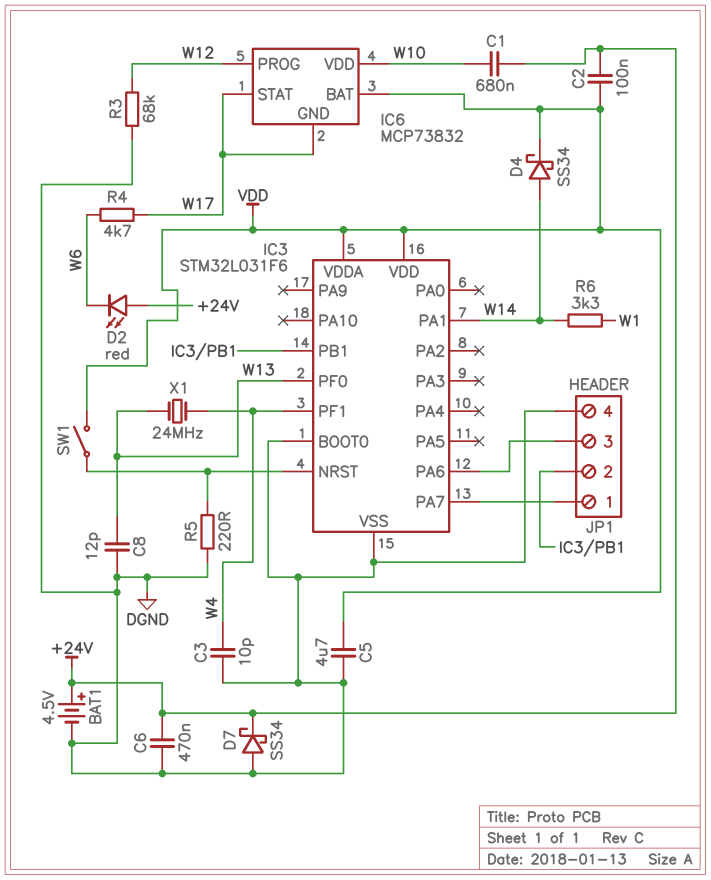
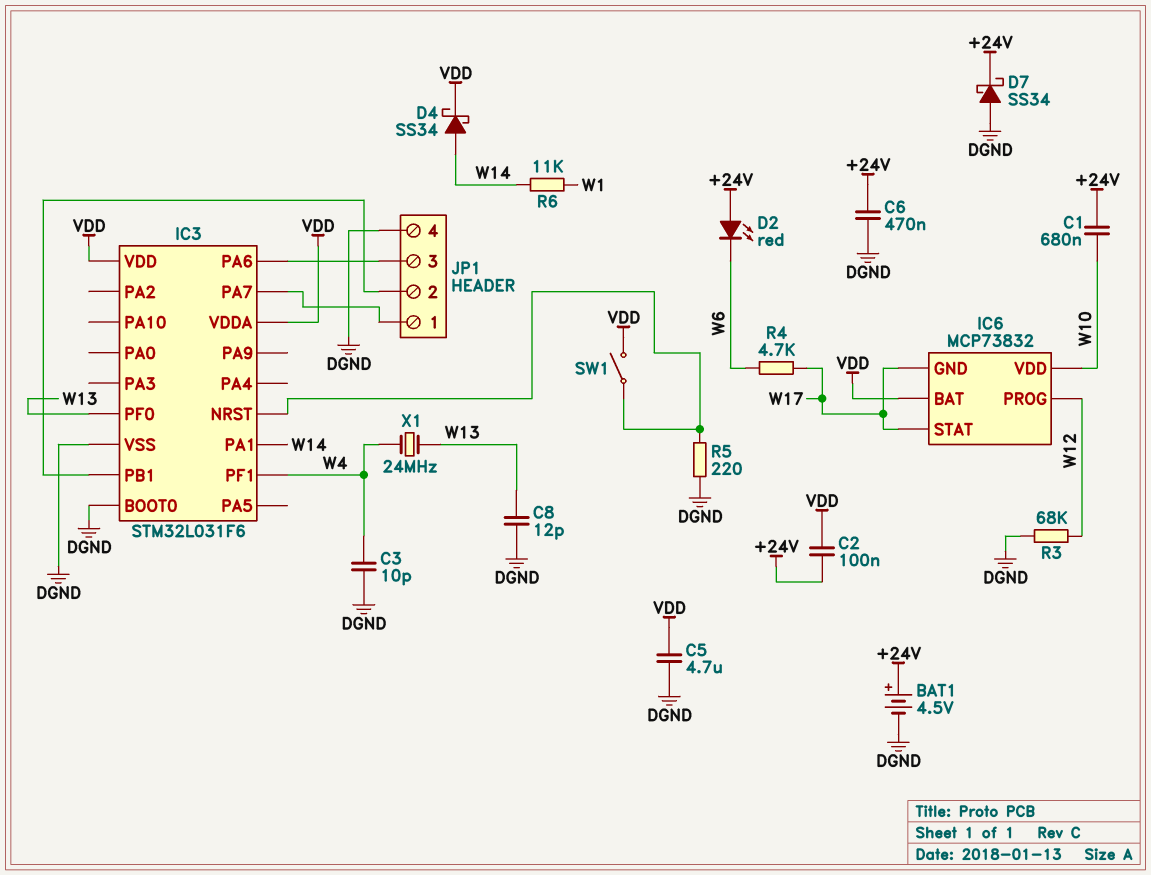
R6: 3.3k (W1, W14) -> 11k (W1, W14)

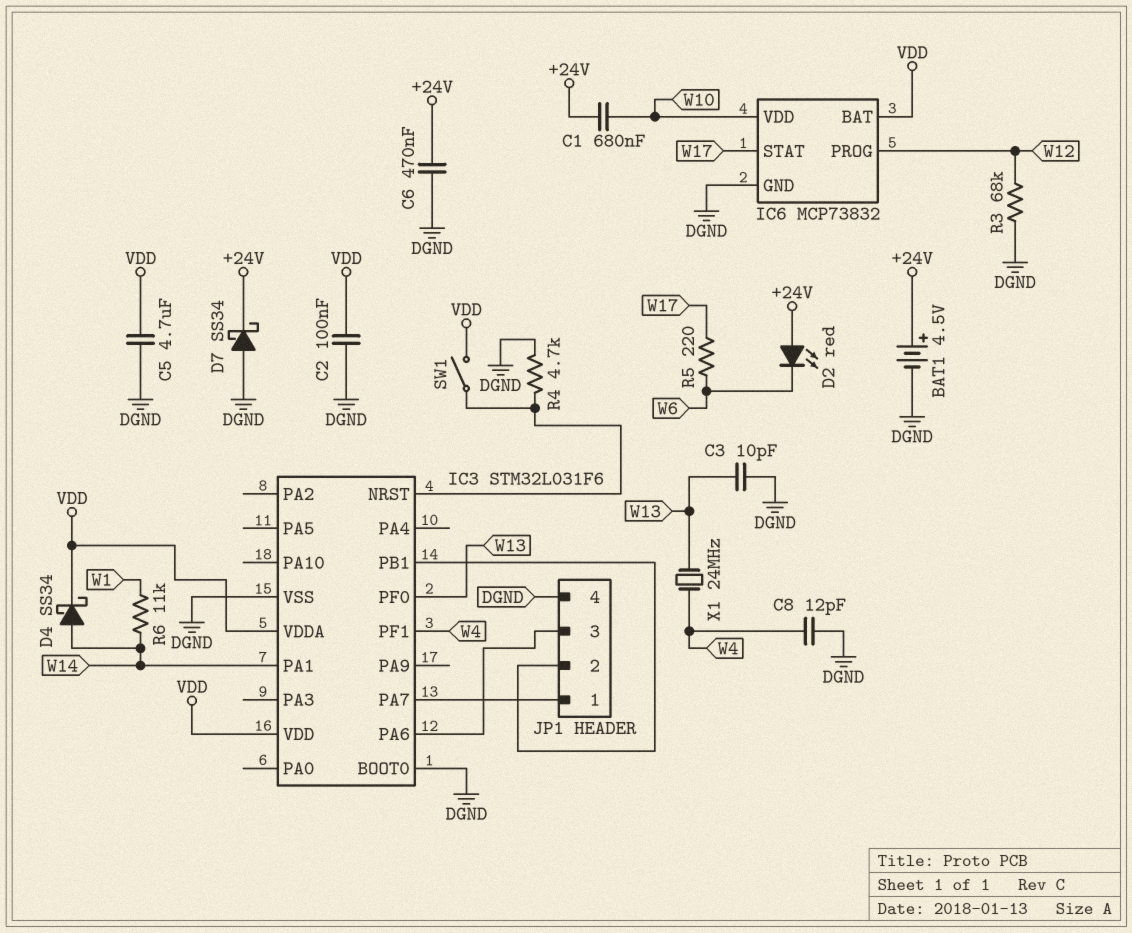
C2: 100nF (+24V, VDD) -> 100nF (DGND, VDD)
C3: 10pF (DGND, W4) -> 10pF (DGND, W13)
C8: 12pF (DGND, W13) -> 12pF (DGND, W4)
IC6 pin GND: W17 -> DGND
R4: 4.7k (W6, W17) -> 4.7k (DGND, IC3/NRST)
R5: 220 (DGND, IC3/NRST) -> 220 (W6, W17)

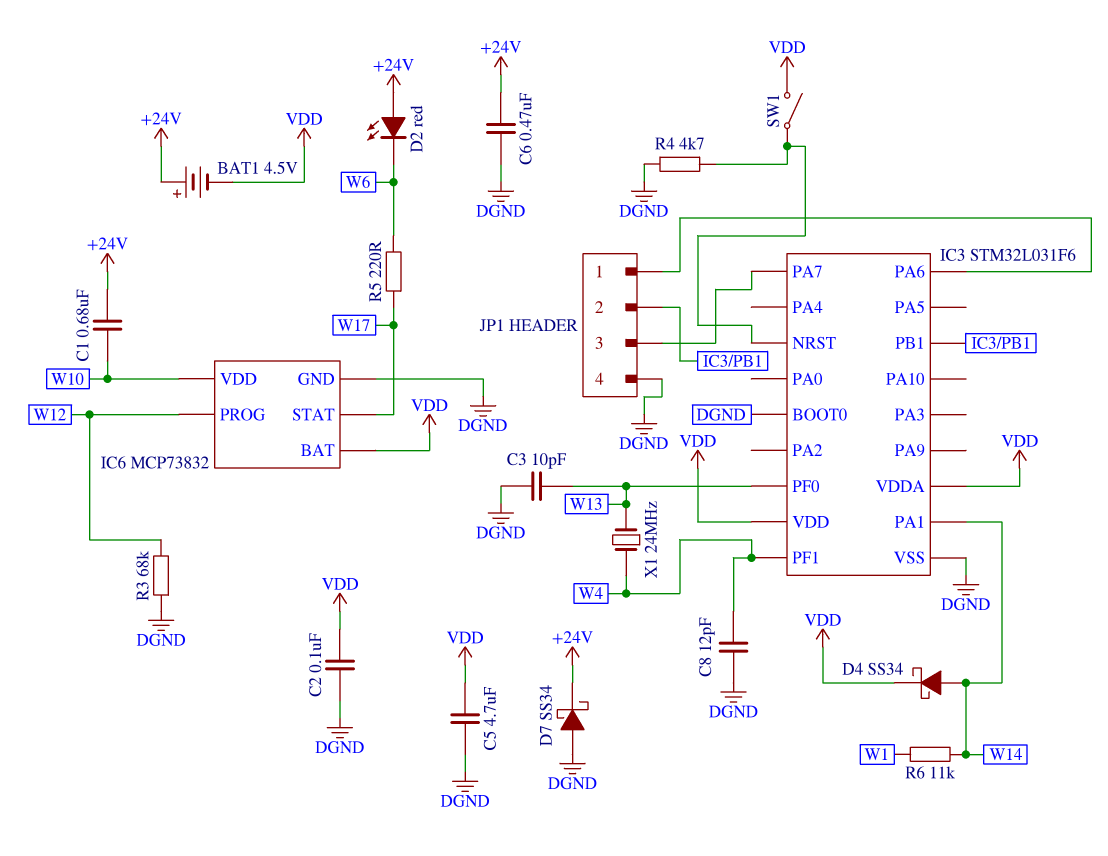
BAT1: 4.5V (plus +24V, minus DGND) -> 4.5V (plus +24V, minus VDD)
JP1 pin 1: IC3/PA7 -> IC3/PA6
JP1 pin 3: IC3/PA6 -> IC3/PA7

